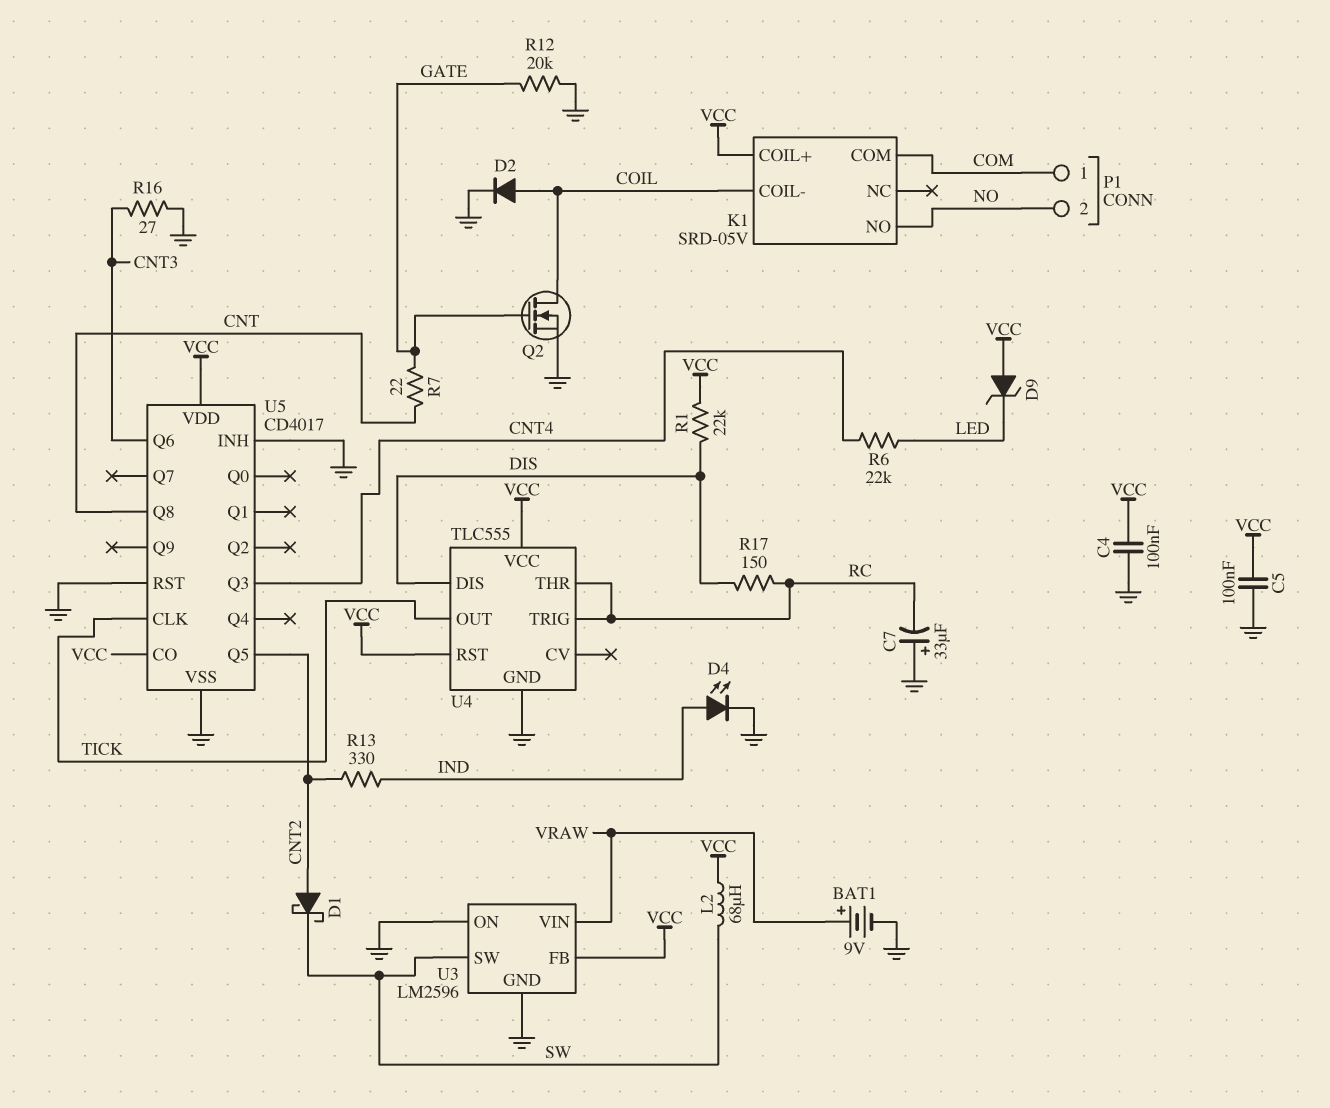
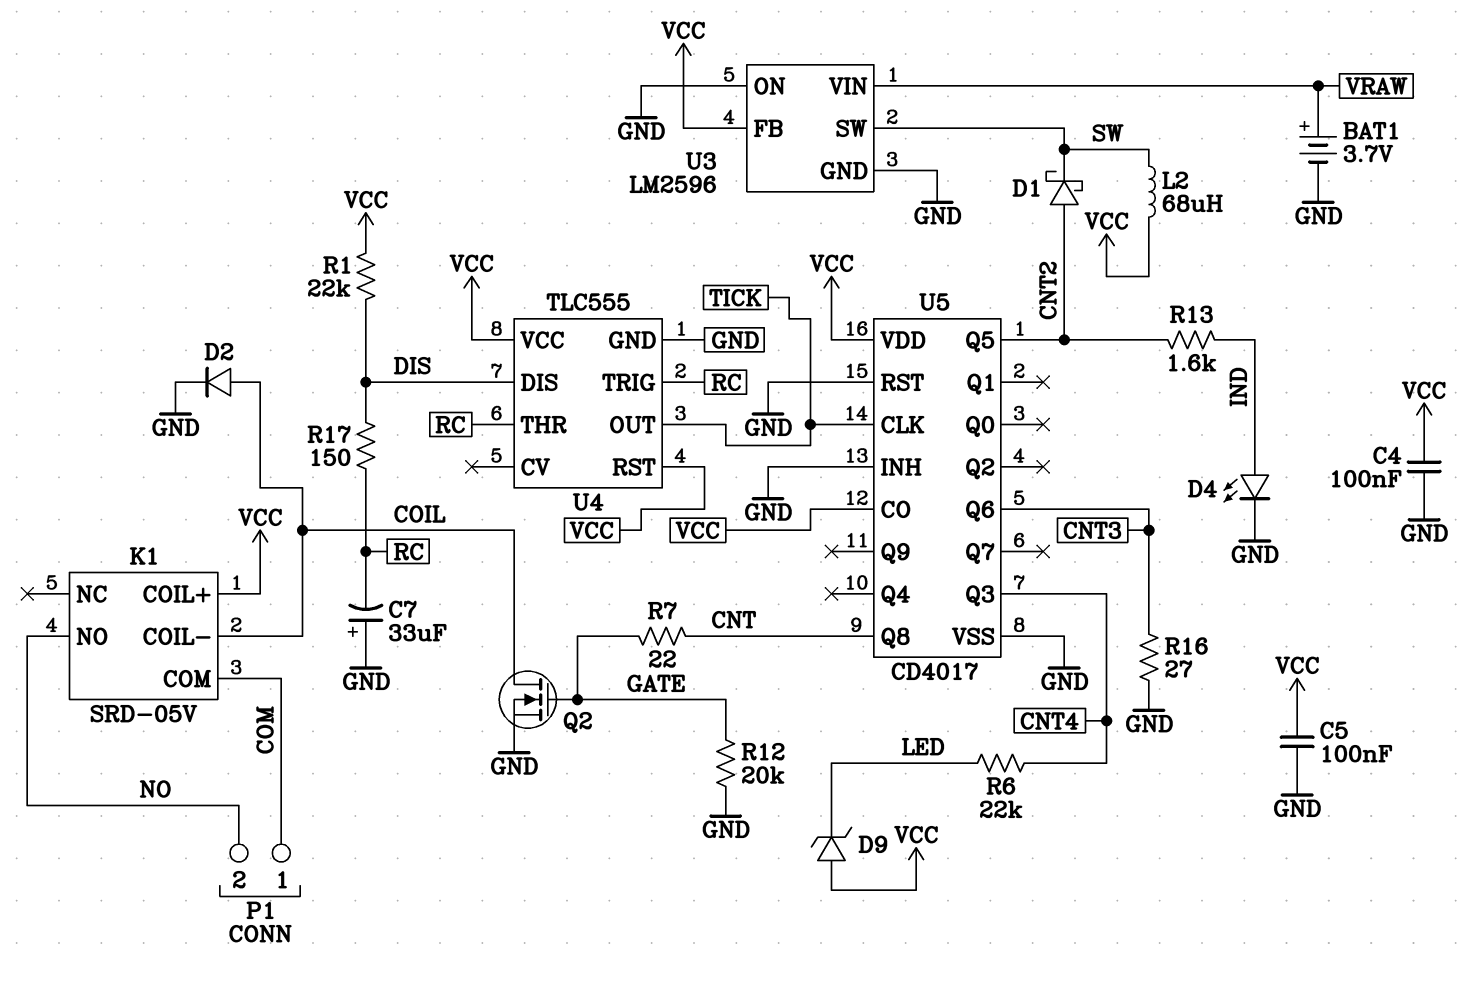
BAT1: 9V (plus VRAW, minus GND) -> 3.7V (plus VRAW, minus GND)
R13: 330 (CNT2, IND) -> 1.6k (CNT2, IND)

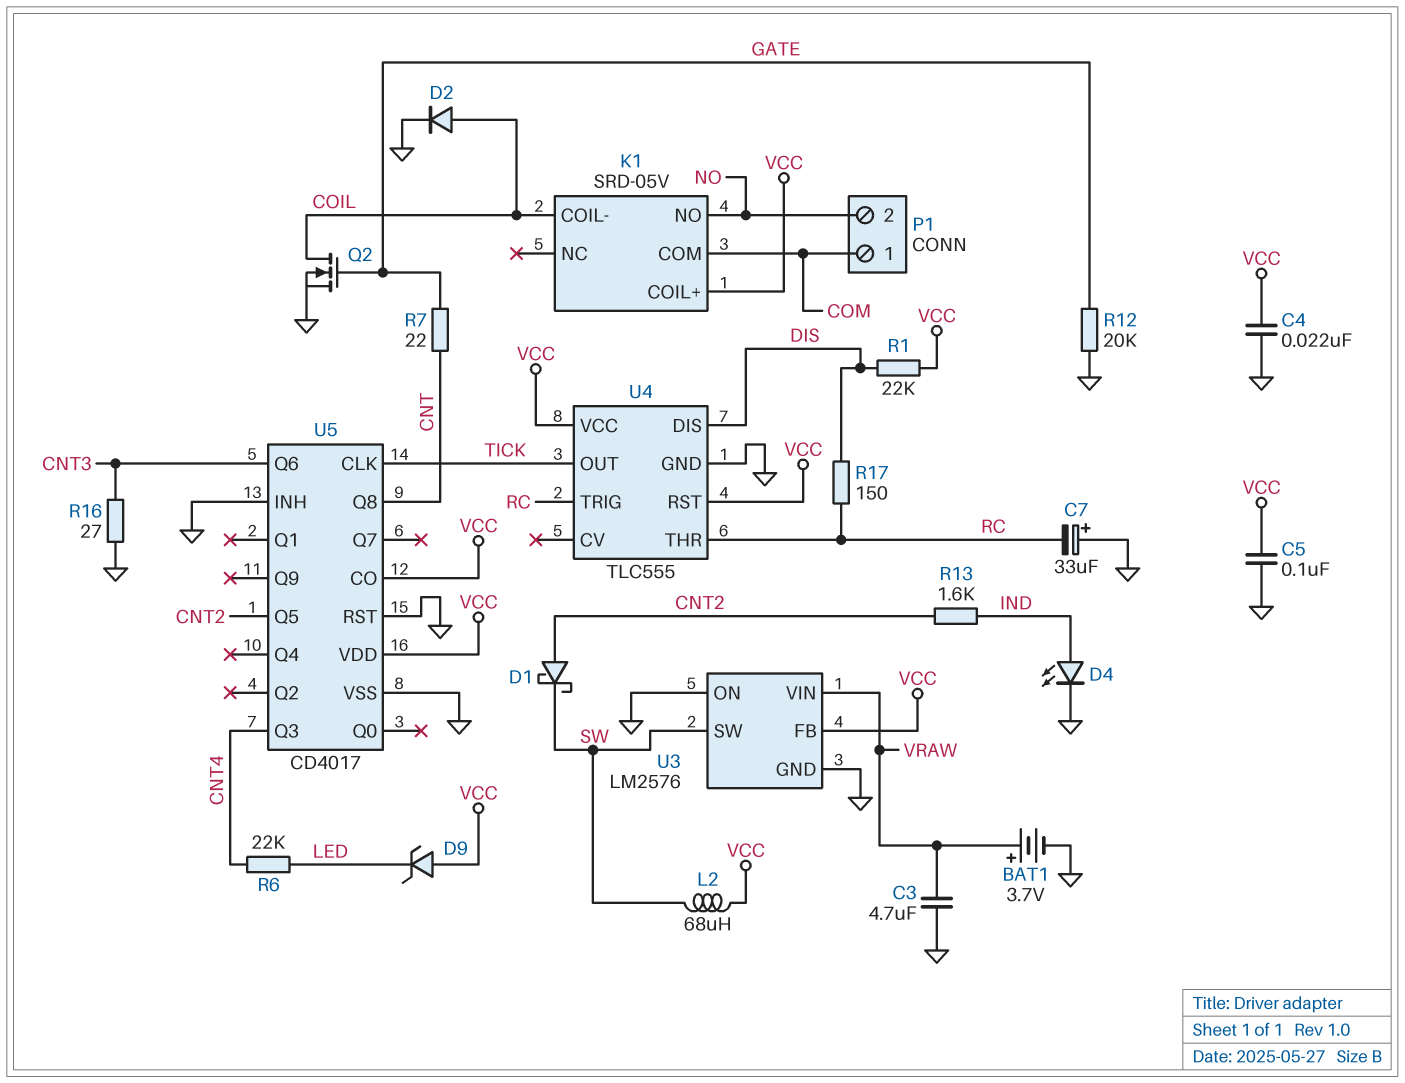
C3: none -> 4.7uF (GND, VRAW)
C4: 100nF (GND, VCC) -> 22nF (GND, VCC)
U3: LM2596 -> LM2576

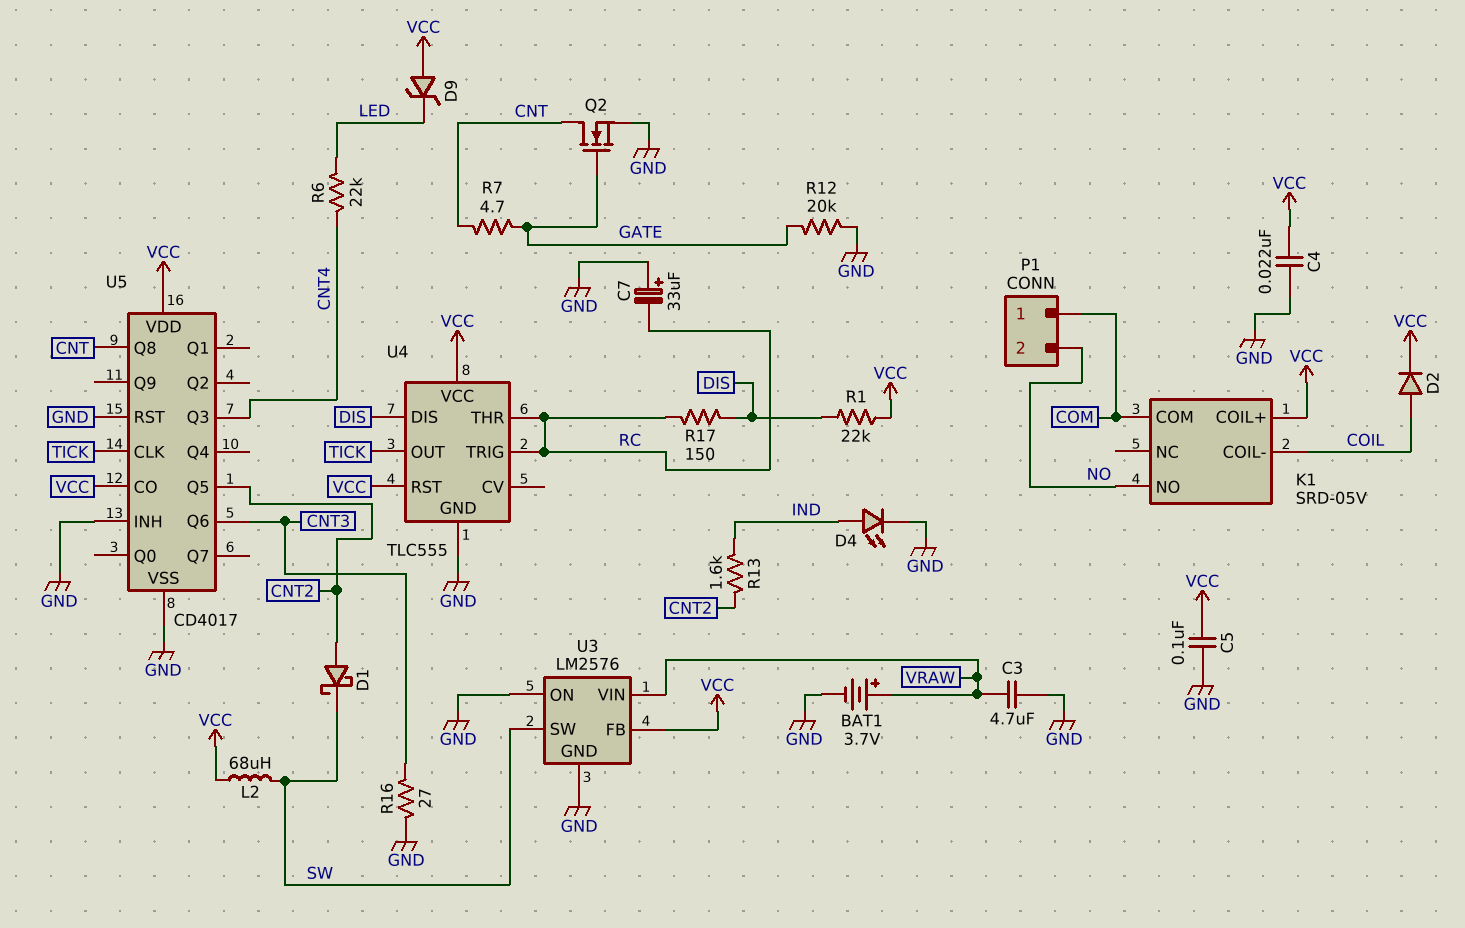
D2: diode (A COIL, K GND) -> diode (A COIL, K VCC)
Q2: NMOS (G GATE, D COIL, S GND) -> NMOS (G GATE, D CNT, S GND)
R7: 22 (CNT, GATE) -> 4.7 (CNT, GATE)

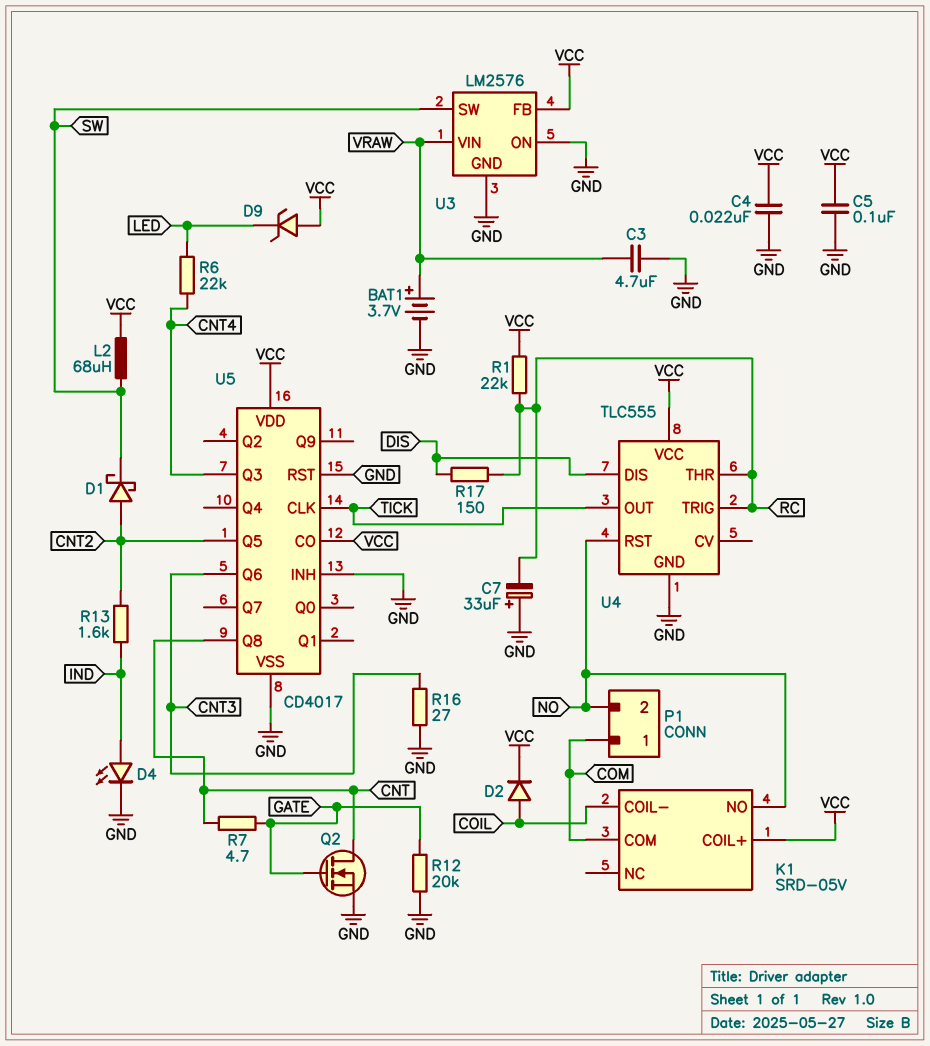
R1: 22k (DIS, VCC) -> 22k (RC, VCC)
U4 pin RST: VCC -> NO

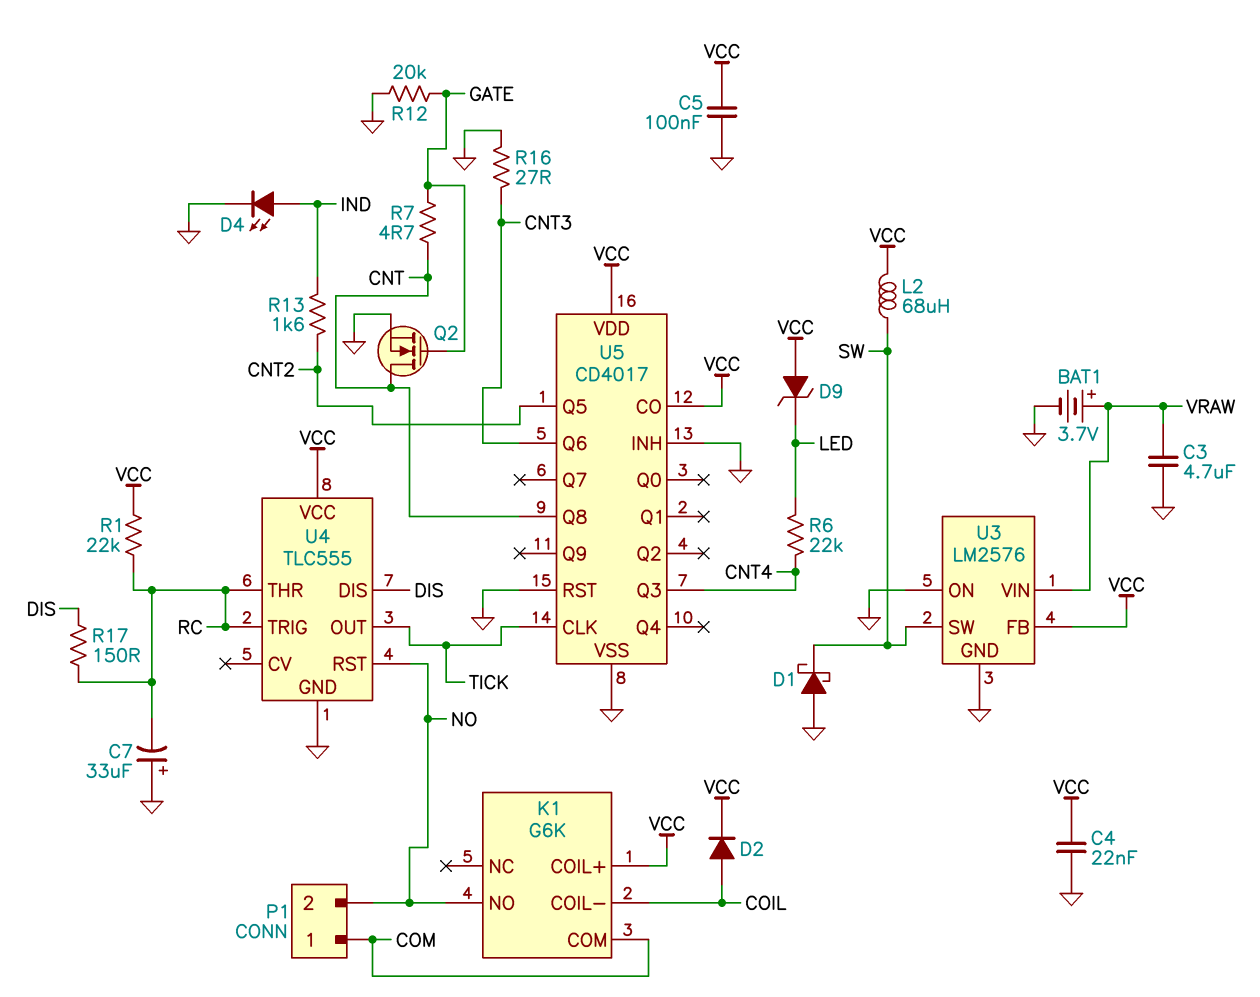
D1: schottky (A CNT2, K SW) -> schottky (A GND, K SW)
K1: SRD-05V -> G6K

